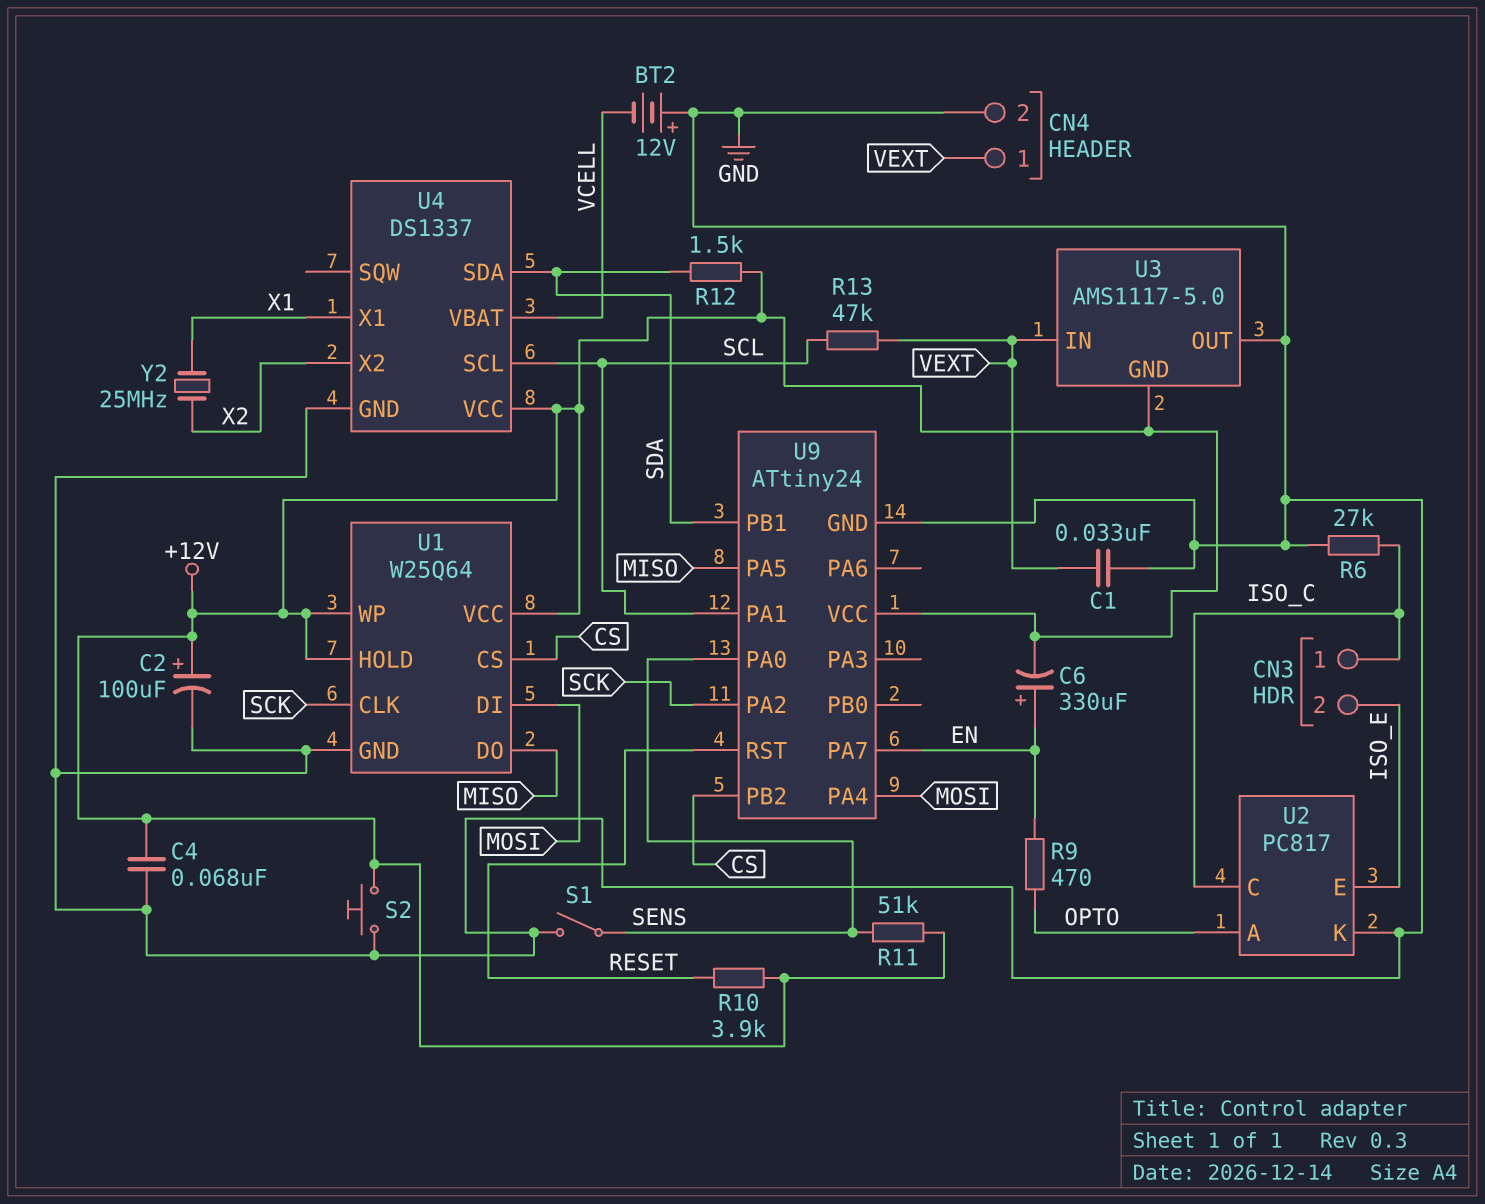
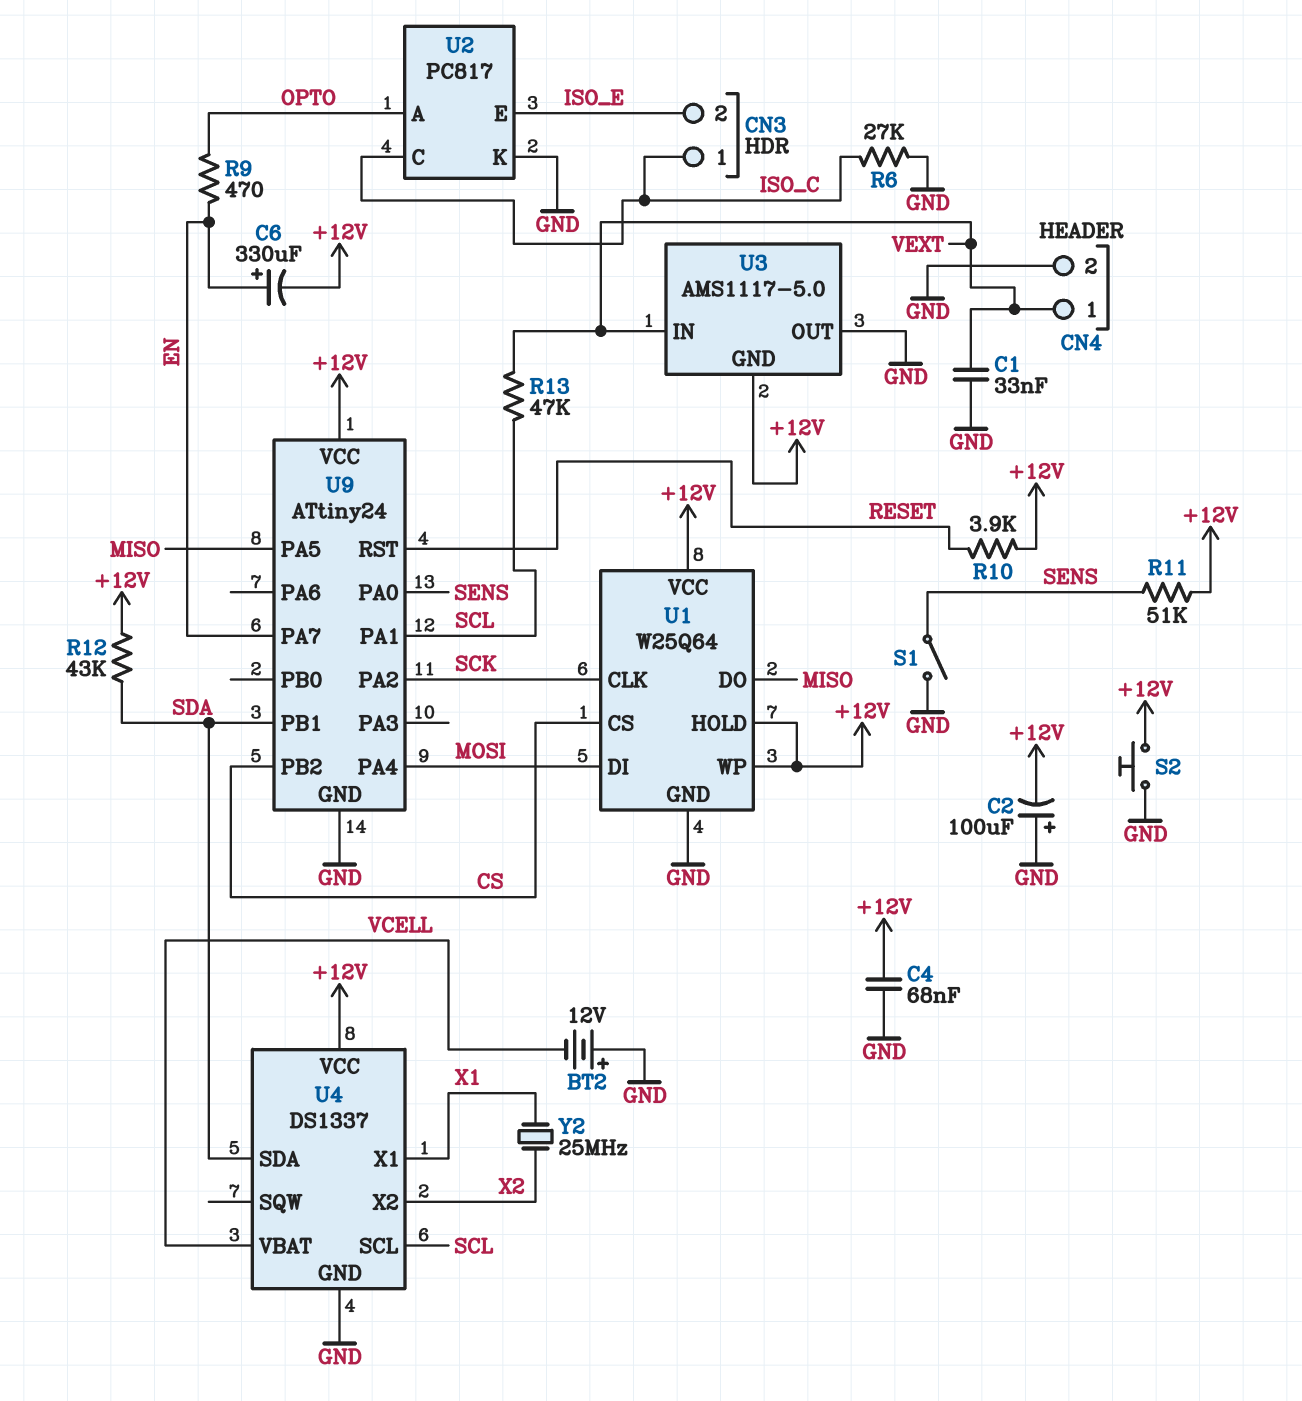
C2: 100uF (plus +12V, minus GND) -> 100uF (plus GND, minus +12V)
R12: 1.5k (+12V, SDA) -> 43k (+12V, SDA)

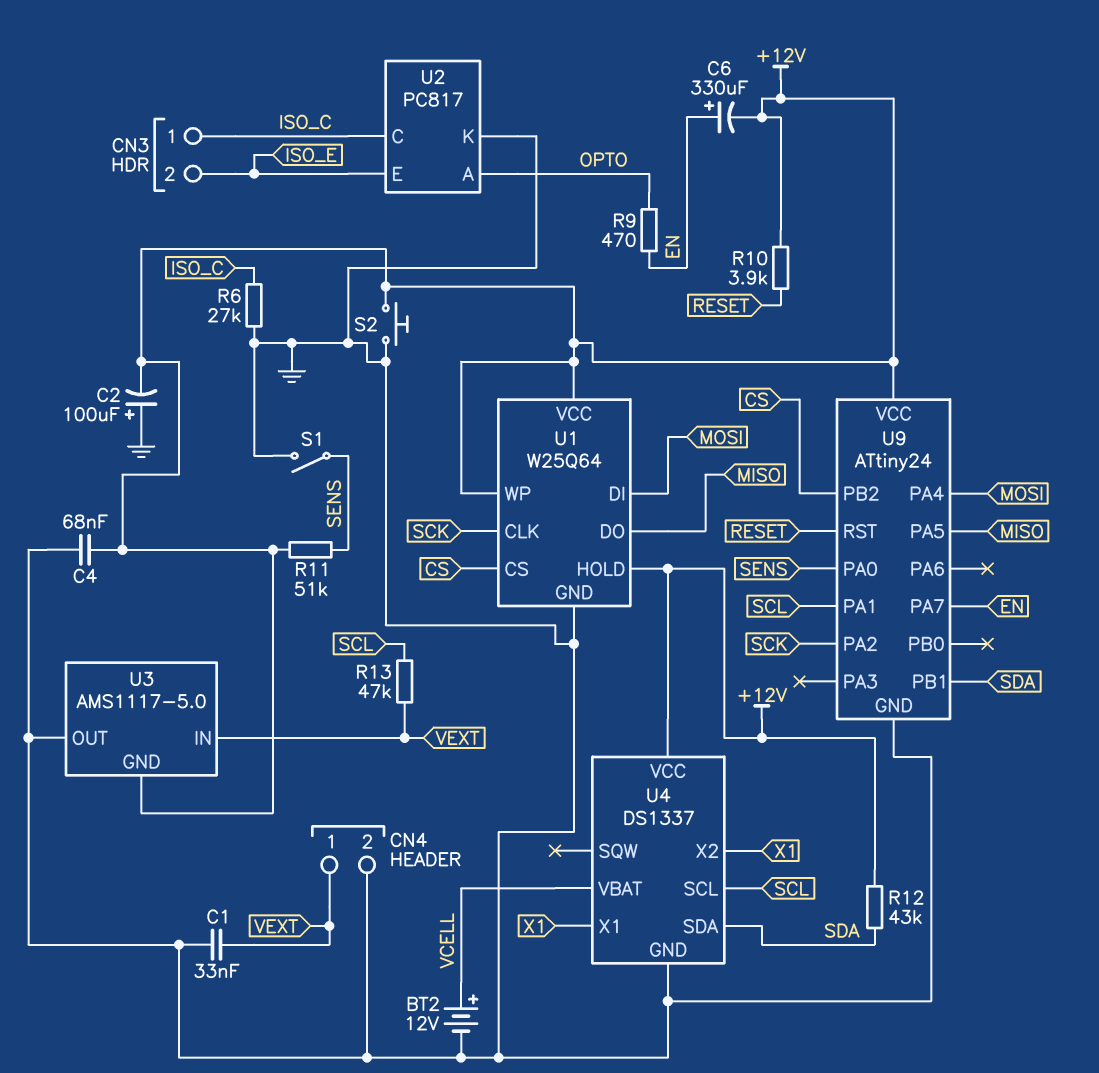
BT2: 12V (plus GND, minus VCELL) -> 12V (plus VCELL, minus GND)
U4 pin X2: X2 -> X1
Y2: 25MHz (X1, X2) -> none

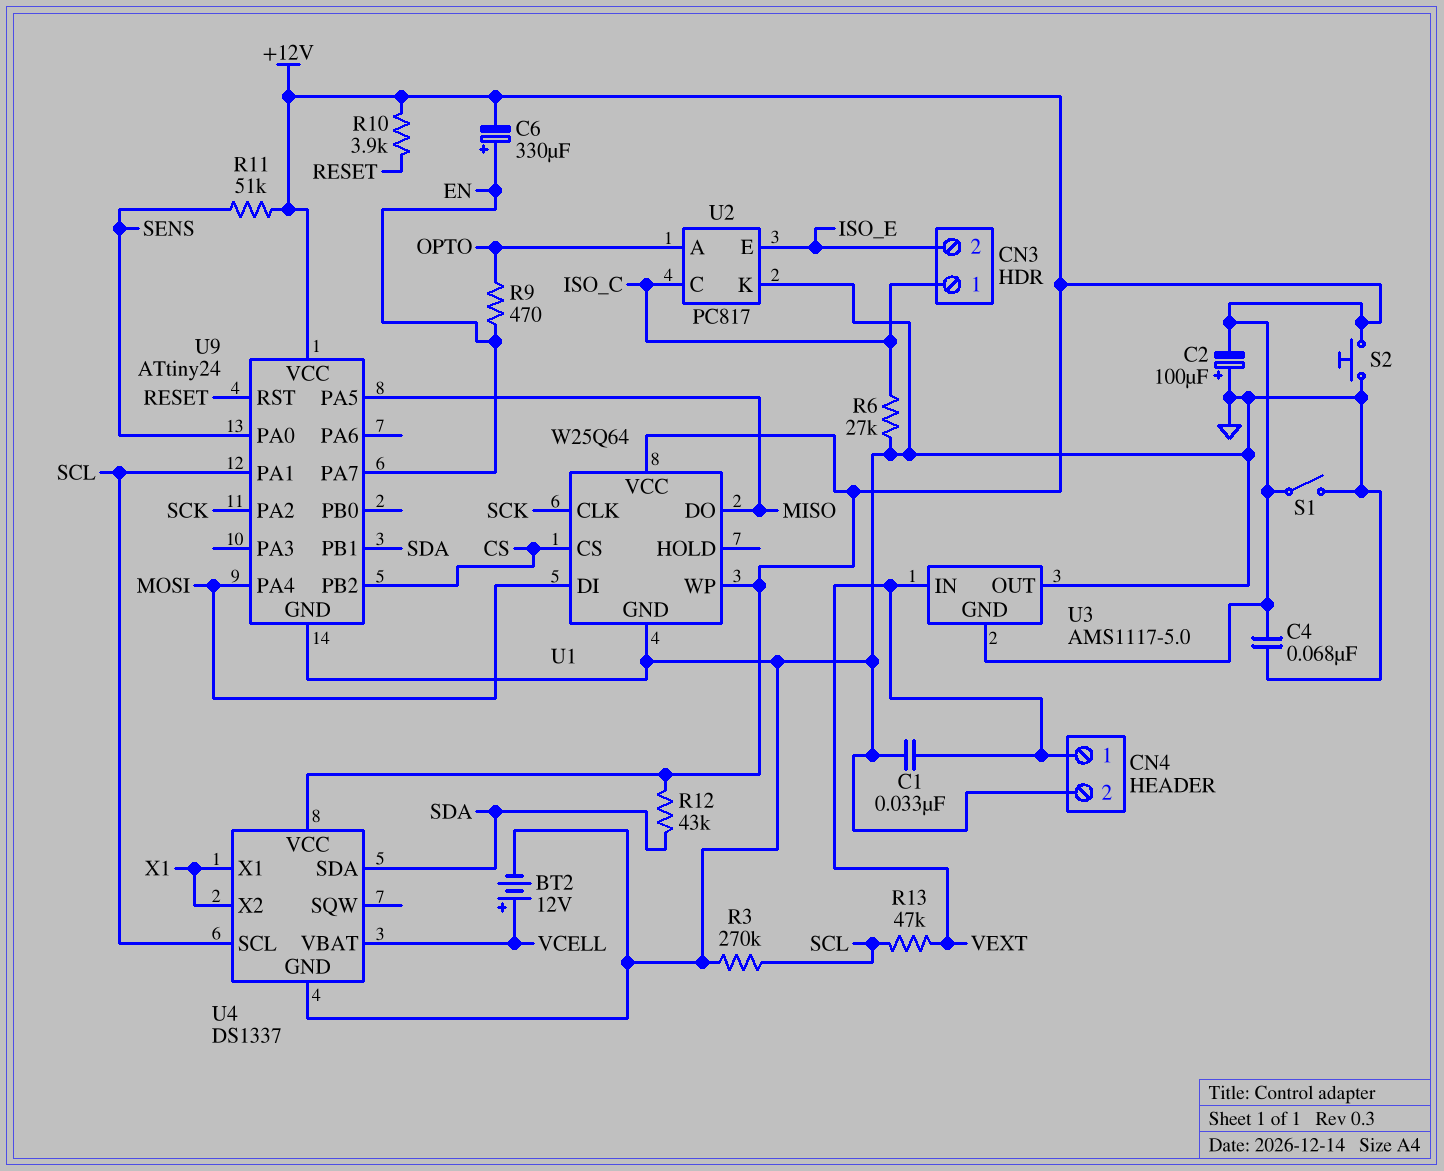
R3: none -> 270k (GND, SCL)
S1: switch (GND, SENS) -> switch (+12V, GND)
U1 pin HOLD: +12V -> none

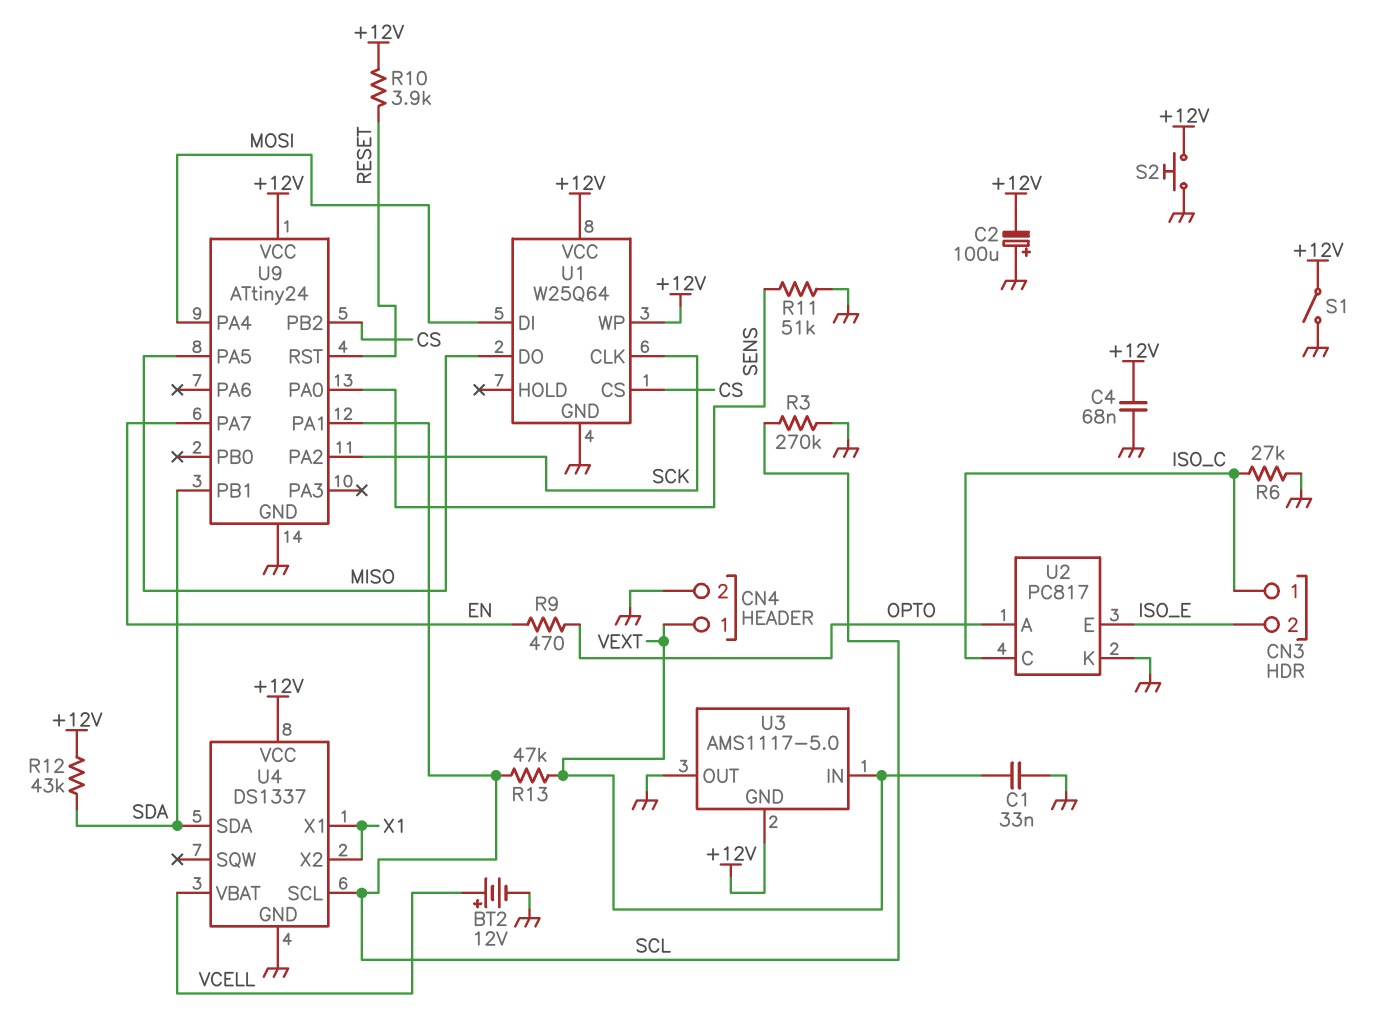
C6: 330uF (plus EN, minus +12V) -> none
R11: 51k (+12V, SENS) -> 51k (GND, SENS)

